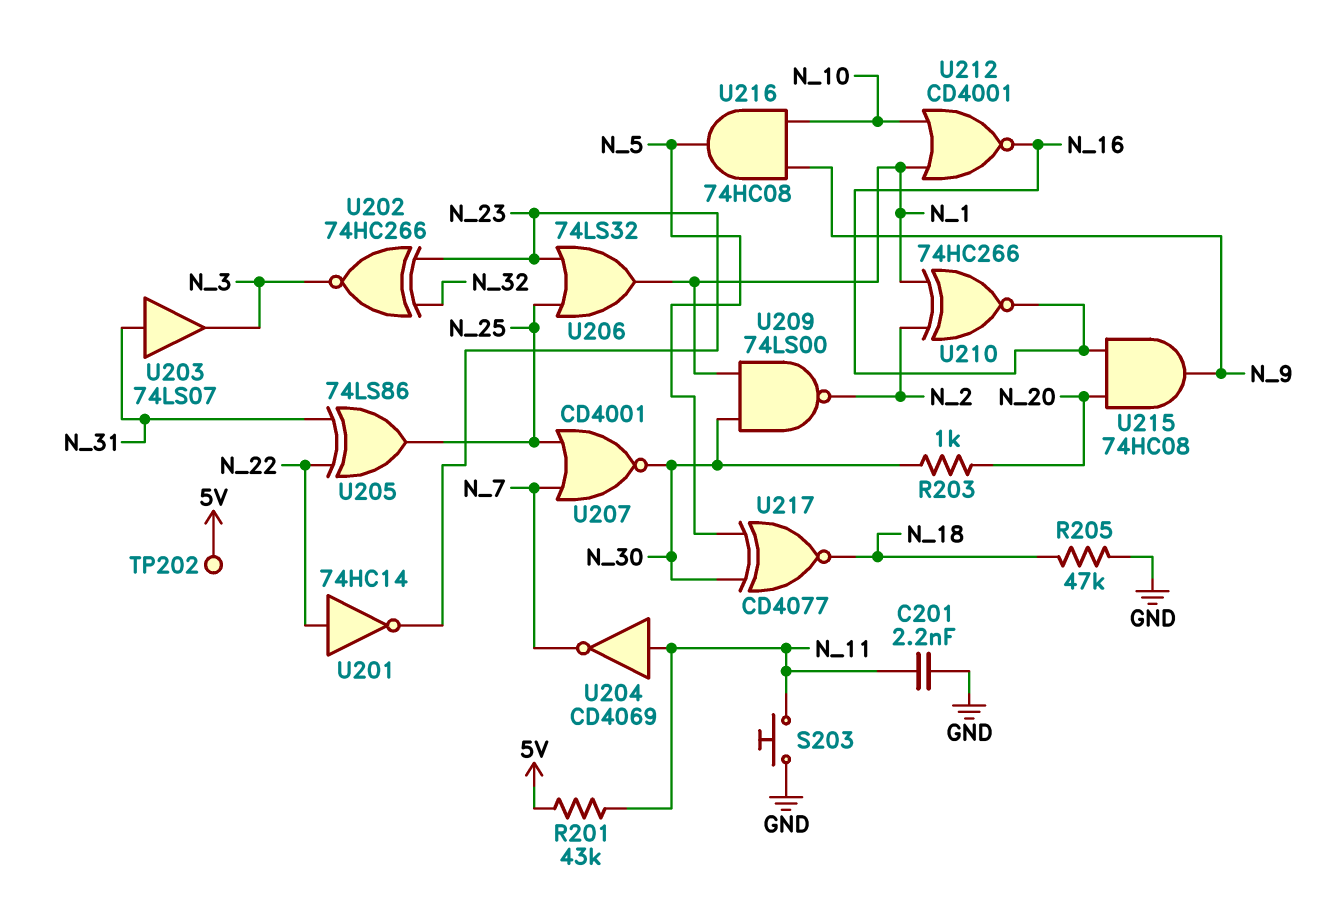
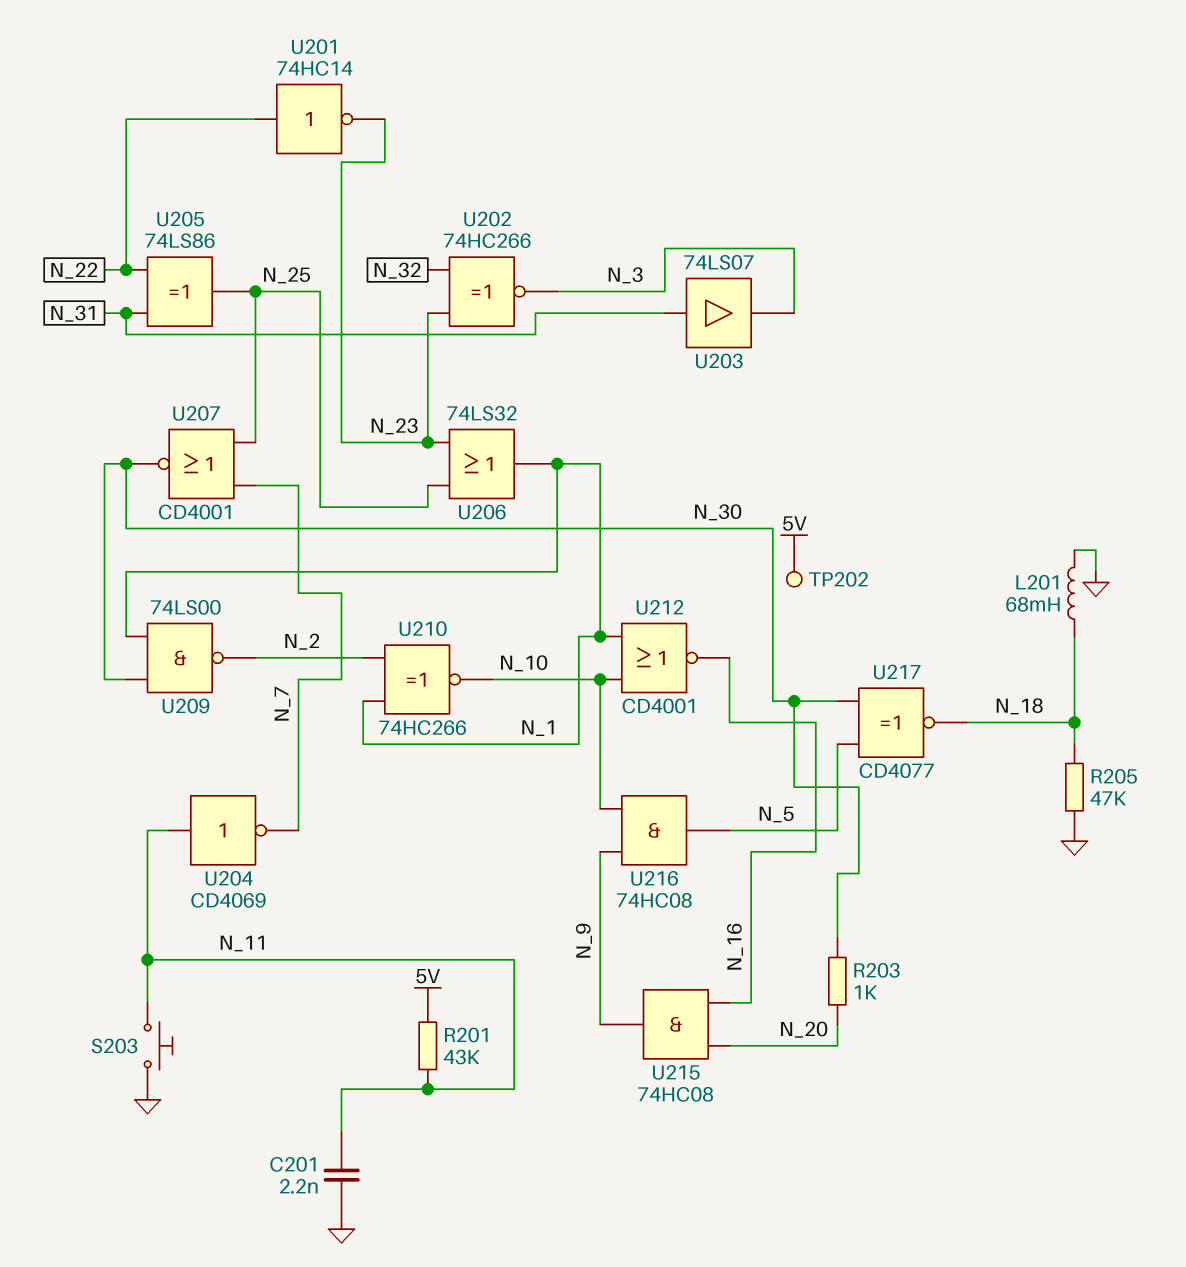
L201: none -> 68mH (GND, N_18)
U210: XNOR 74HC266 (in N_1, in N_2, out N_16) -> XNOR 74HC266 (in N_1, in N_2, out N_10)

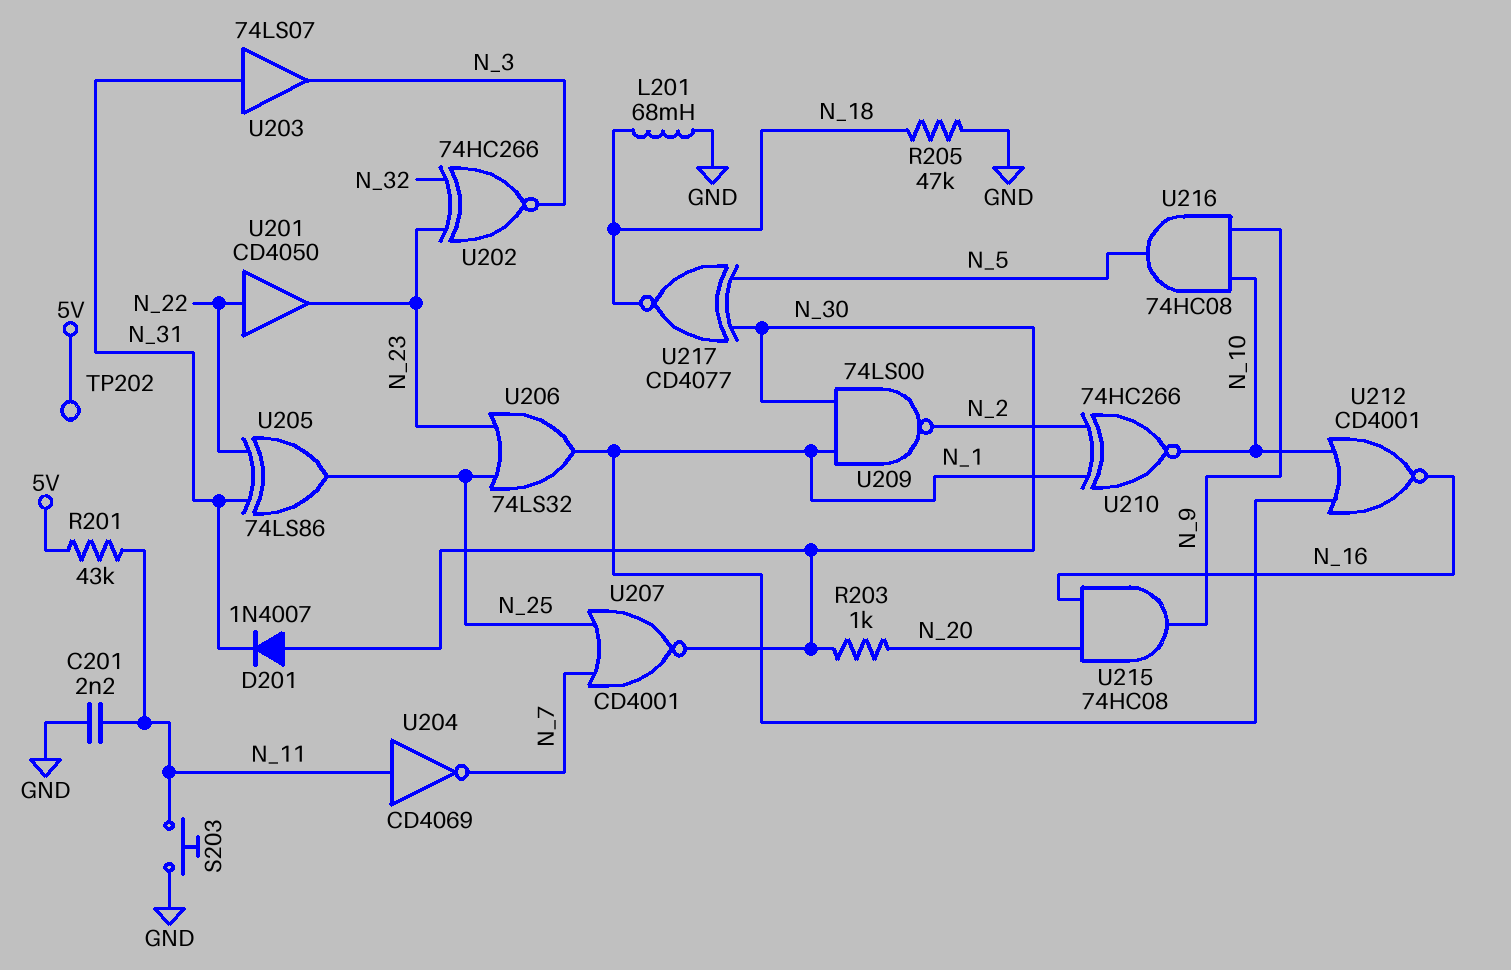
D201: none -> diode 1N4007 (A N_30, K N_31)
U201: NOT 74HC14 (in N_22, out N_23) -> buffer CD4050 (in N_22, out N_23)

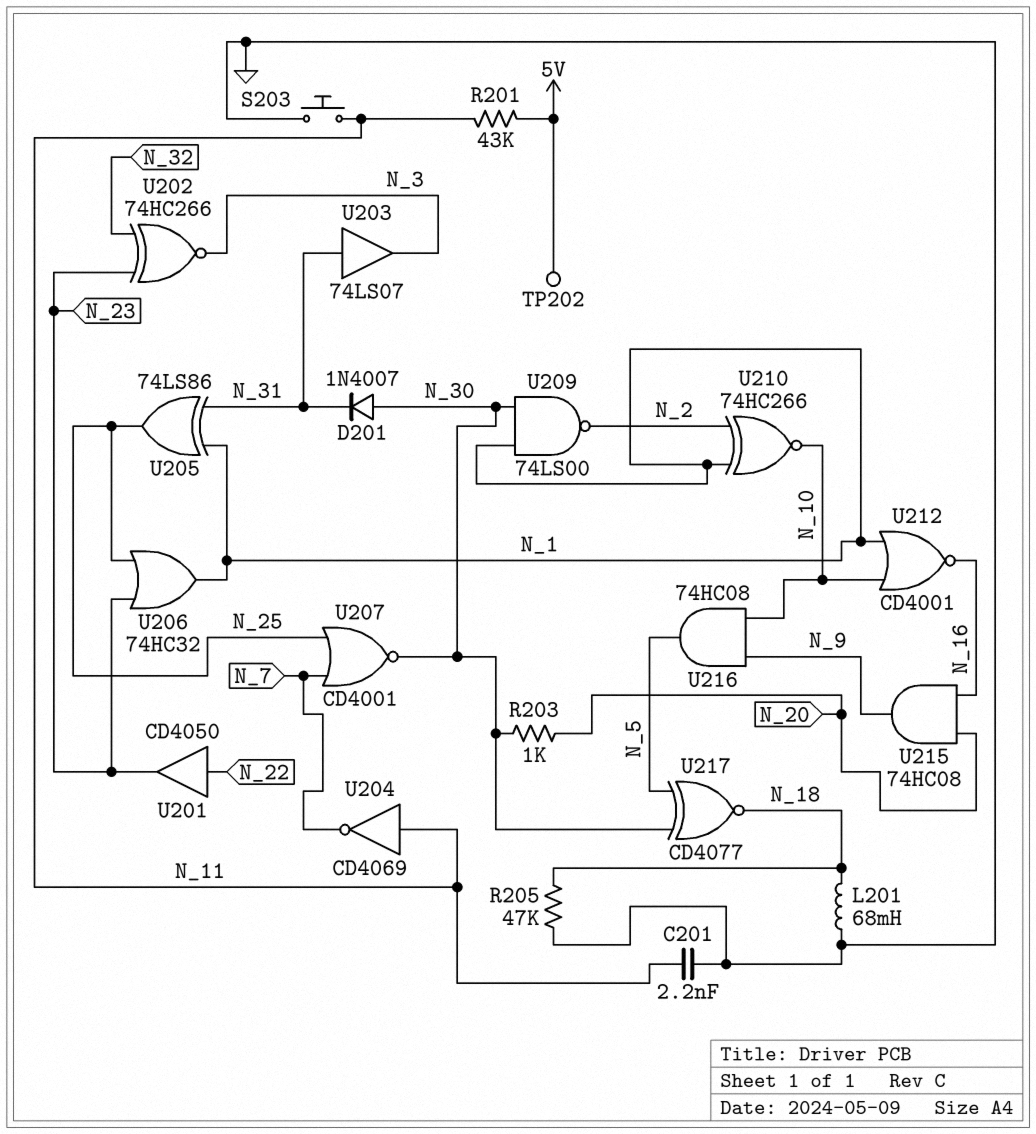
U205: XOR 74LS86 (in N_22, in N_31, out N_25) -> XOR 74LS86 (in N_1, in N_31, out N_25)
U206: OR 74LS32 (in N_23, in N_25, out N_1) -> OR 74HC32 (in N_23, in N_25, out N_1)

